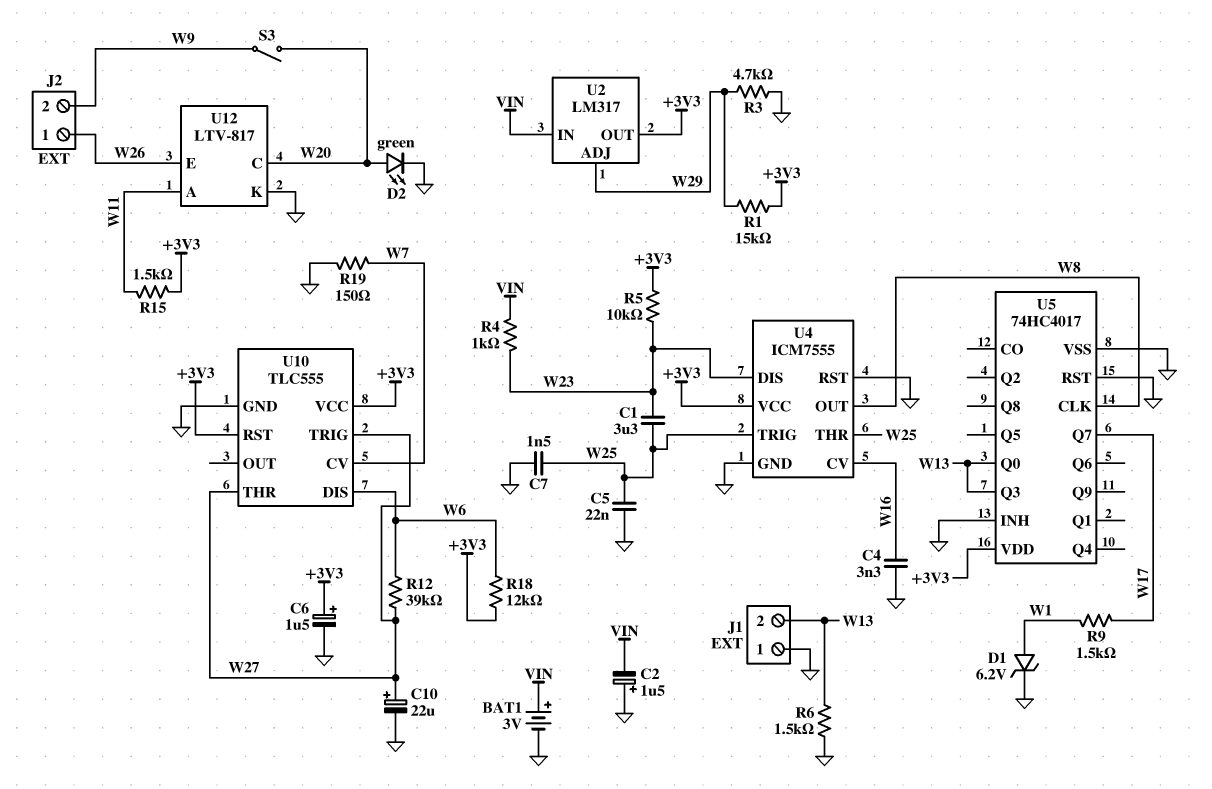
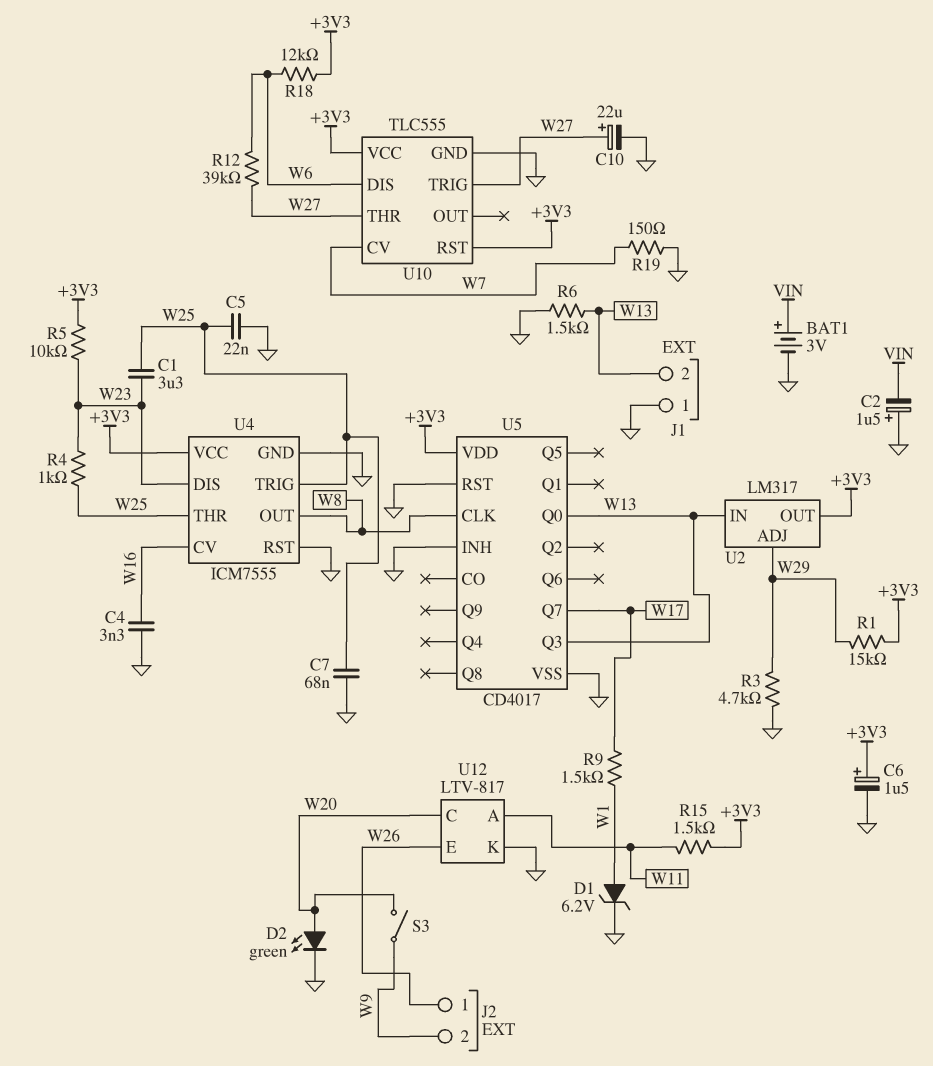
C7: 1.5nF (GND, W25) -> 68nF (GND, W25)
R4: 1k (VIN, W23) -> 1k (W23, W25)
U2 pin IN: VIN -> W13
U5: 74HC4017 -> CD4017

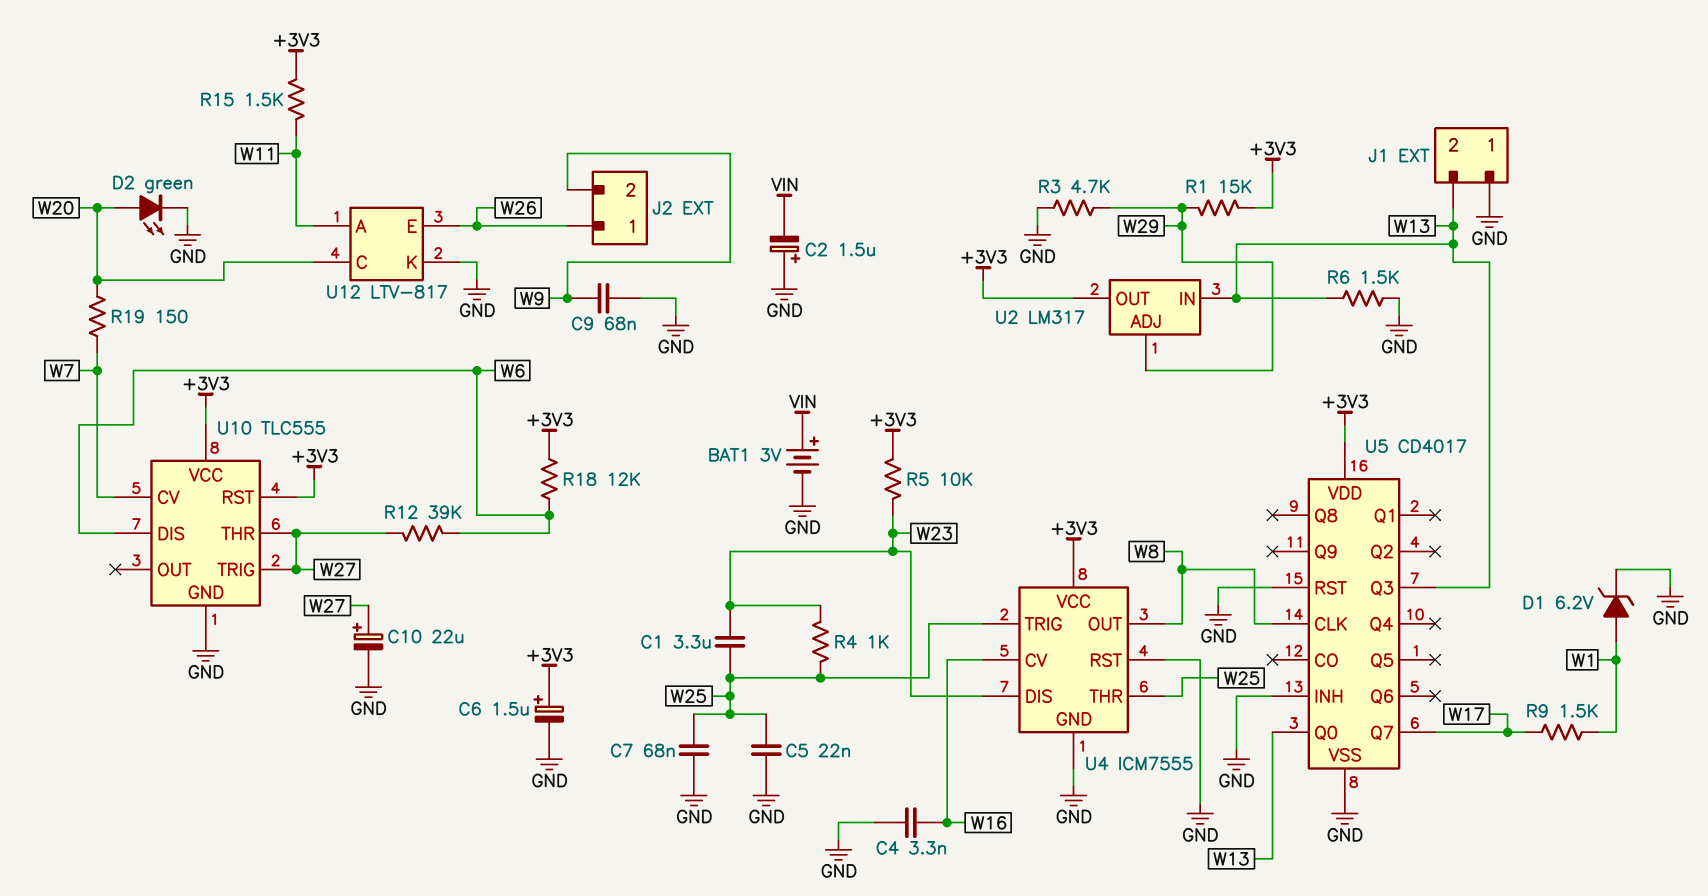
C9: none -> 68nF (GND, W9)
R19: 150 (GND, W7) -> 150 (W7, W20)
S3: switch (W9, W20) -> none

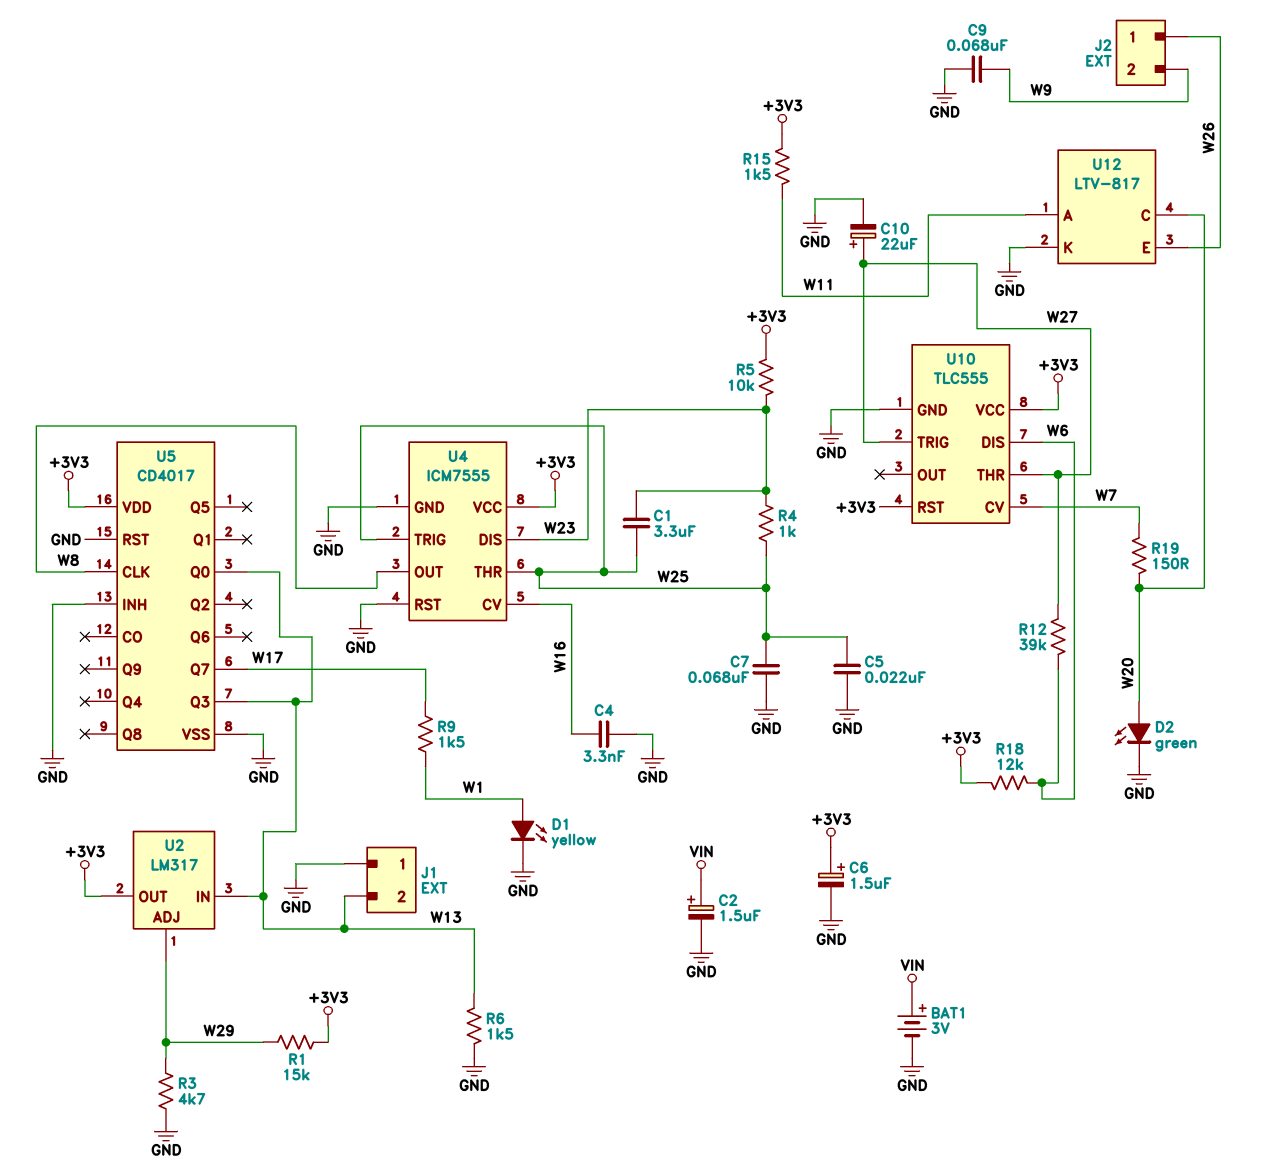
C2: 1.5uF (plus GND, minus VIN) -> 1.5uF (plus VIN, minus GND)
D1: zener 6.2V (A W1, K GND) -> LED yellow (A W1, K GND)

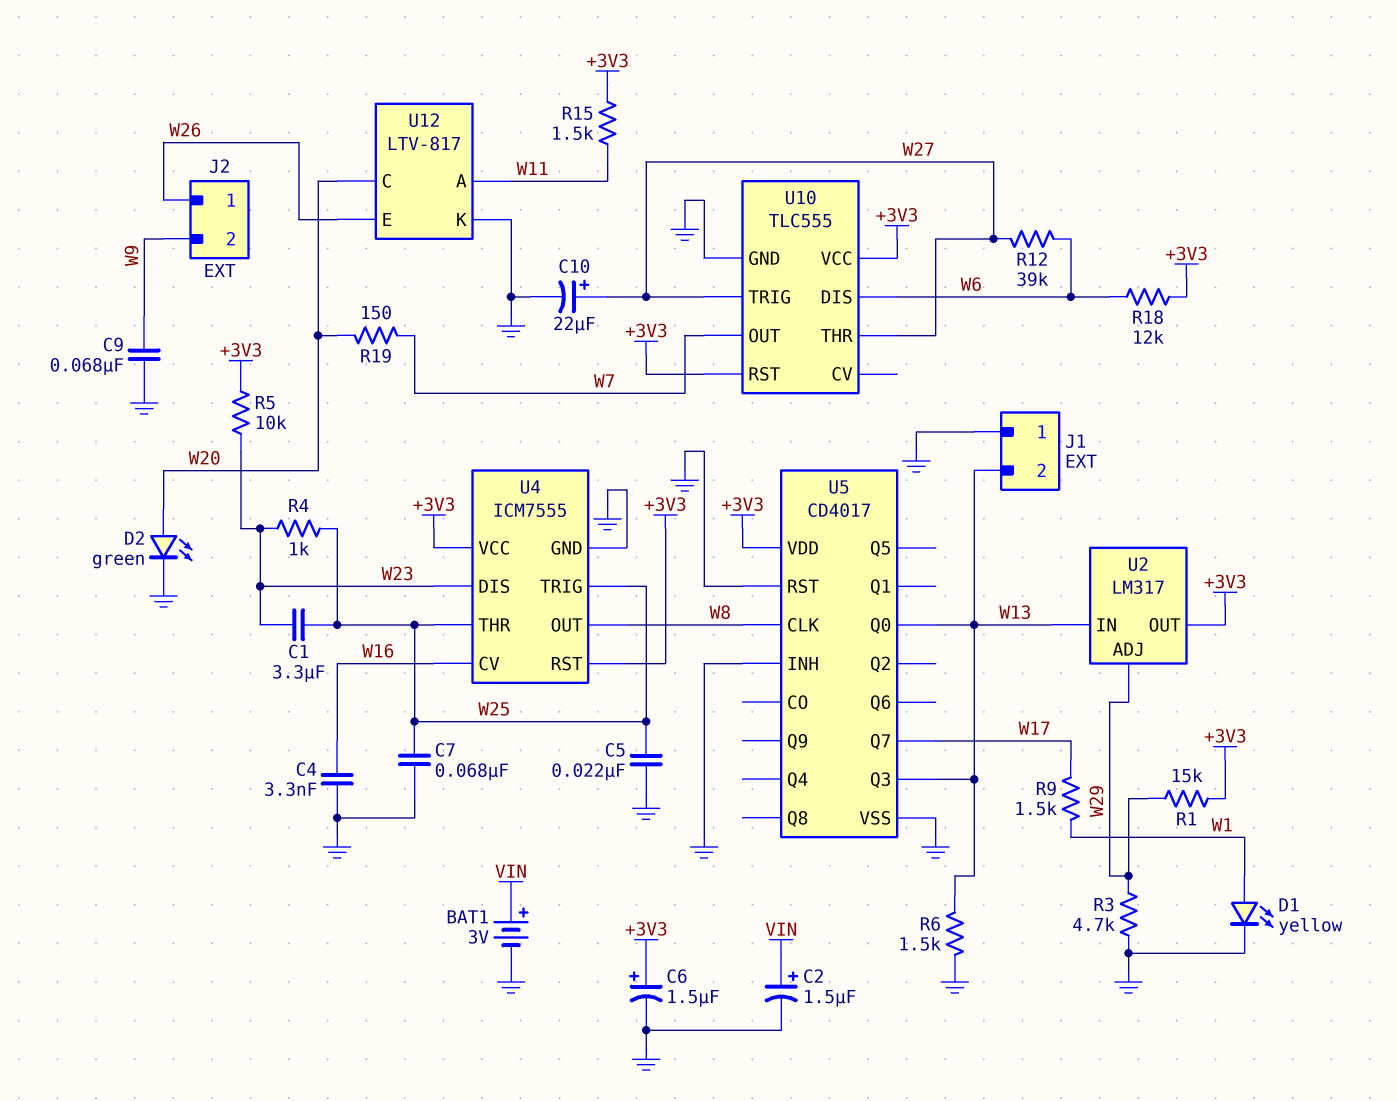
U4 pin RST: GND -> +3V3
U10 pin CV: W7 -> none
U10 pin OUT: none -> W7

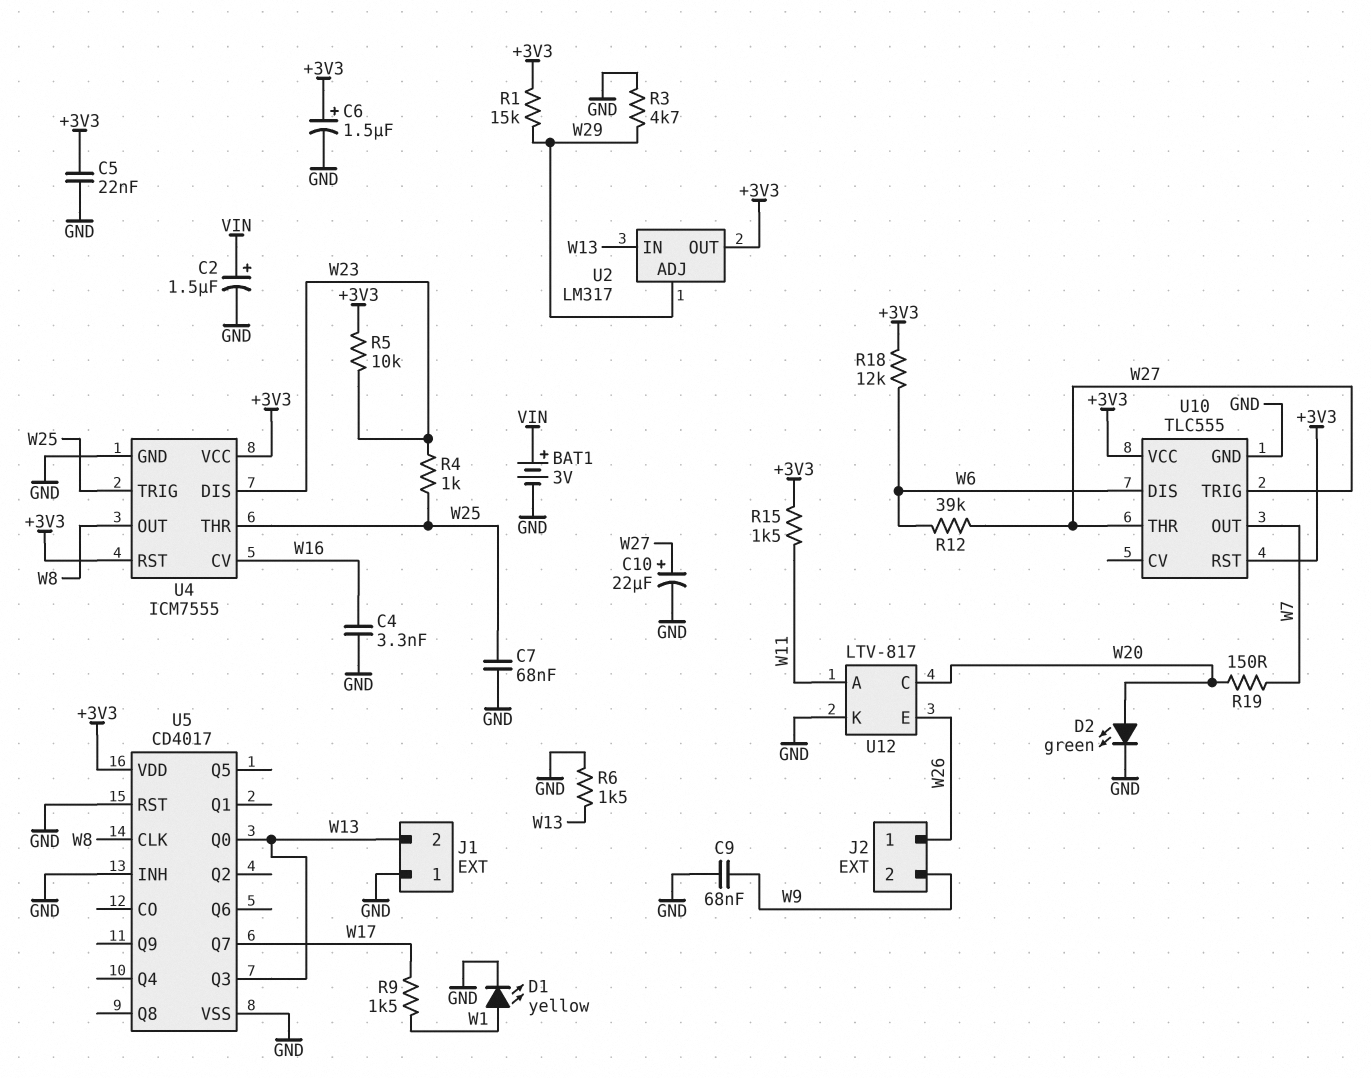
C1: 3.3uF (W23, W25) -> none
C5: 22nF (GND, W25) -> 22nF (+3V3, GND)

